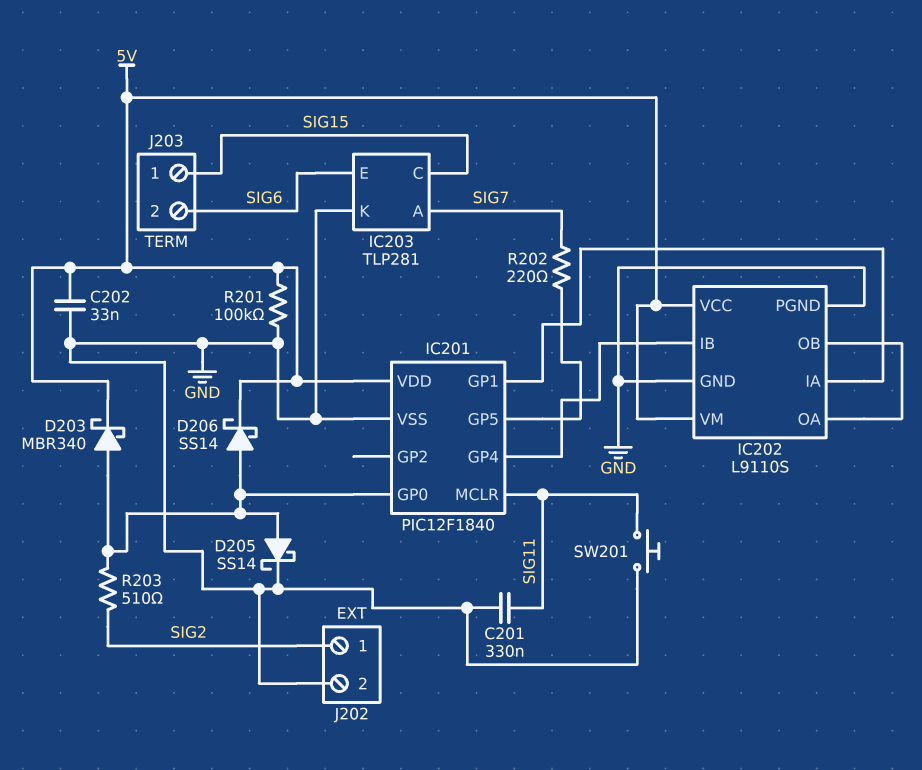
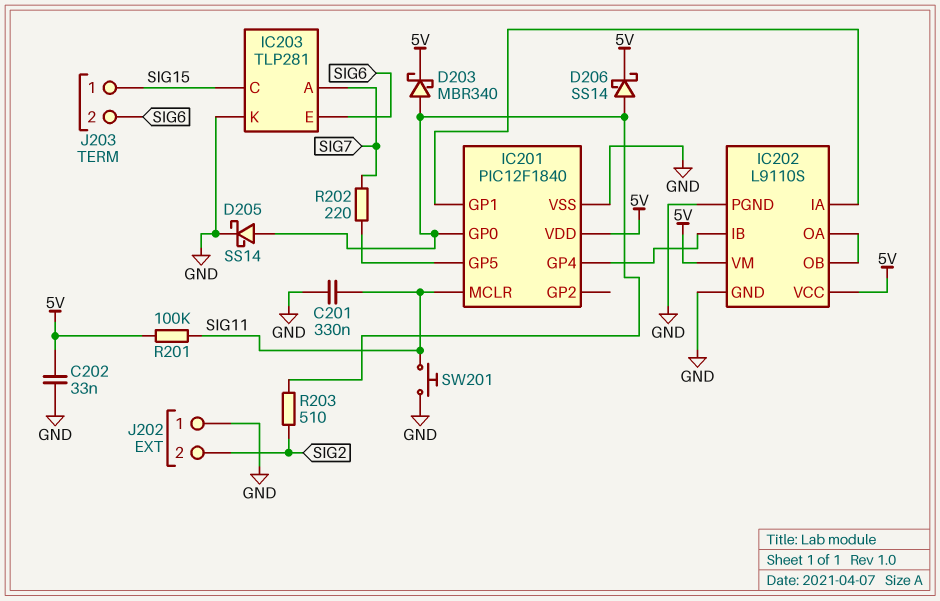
J202 pin 1: SIG2 -> GND
J202 pin 2: GND -> SIG2
R201: 100k (5V, GND) -> 100k (5V, SIG11)

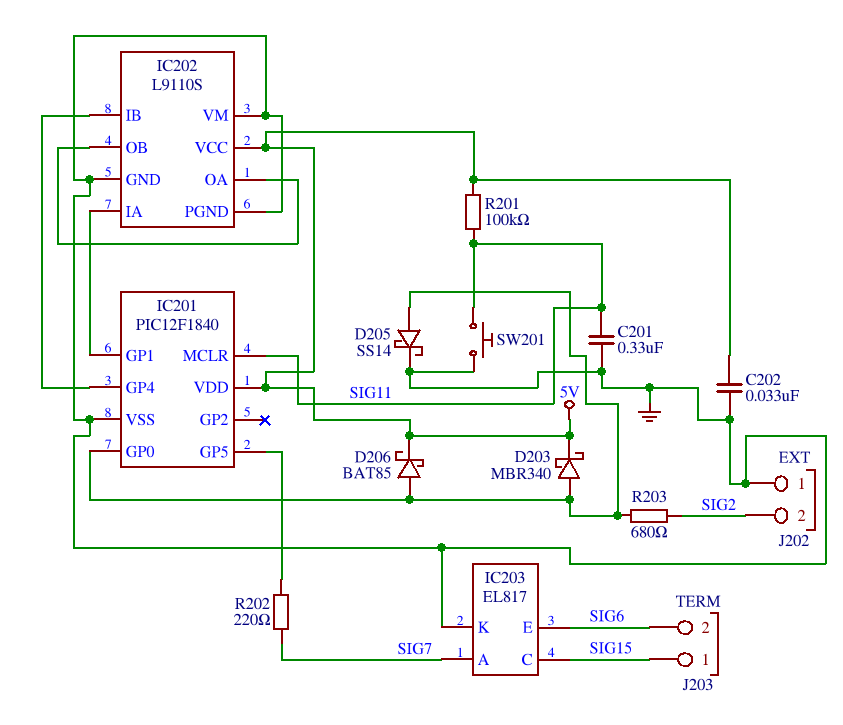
D206: schottky SS14 (A IC201/GP0, K 5V) -> schottky BAT85 (A IC201/GP0, K 5V)
IC202 pin VM: 5V -> GND
IC203: TLP281 -> EL817
R203: 510 (IC201/GP0, SIG2) -> 680 (IC201/GP0, SIG2)

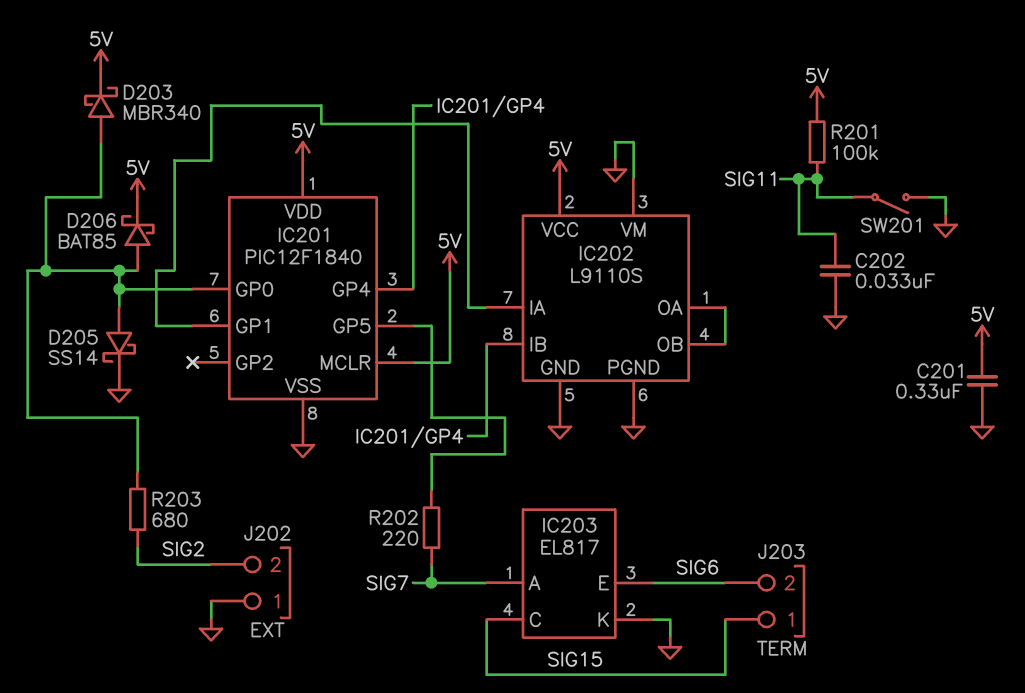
C201: 330nF (GND, SIG11) -> 330nF (5V, GND)
C202: 33nF (5V, GND) -> 33nF (GND, SIG11)
IC201 pin MCLR: SIG11 -> 5V
SW201: button (GND, SIG11) -> switch (GND, SIG11)

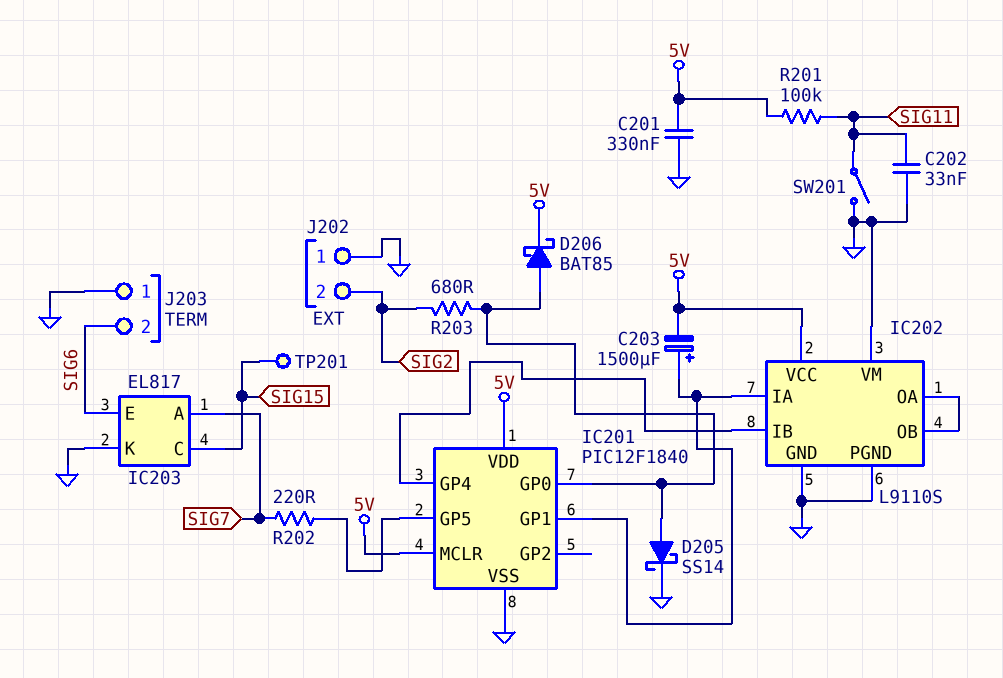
C203: none -> 1500uF (plus IC201/GP1, minus 5V)
D203: schottky MBR340 (A IC201/GP0, K 5V) -> none
J203 pin 1: SIG15 -> GND
TP201: none -> test point (SIG15)

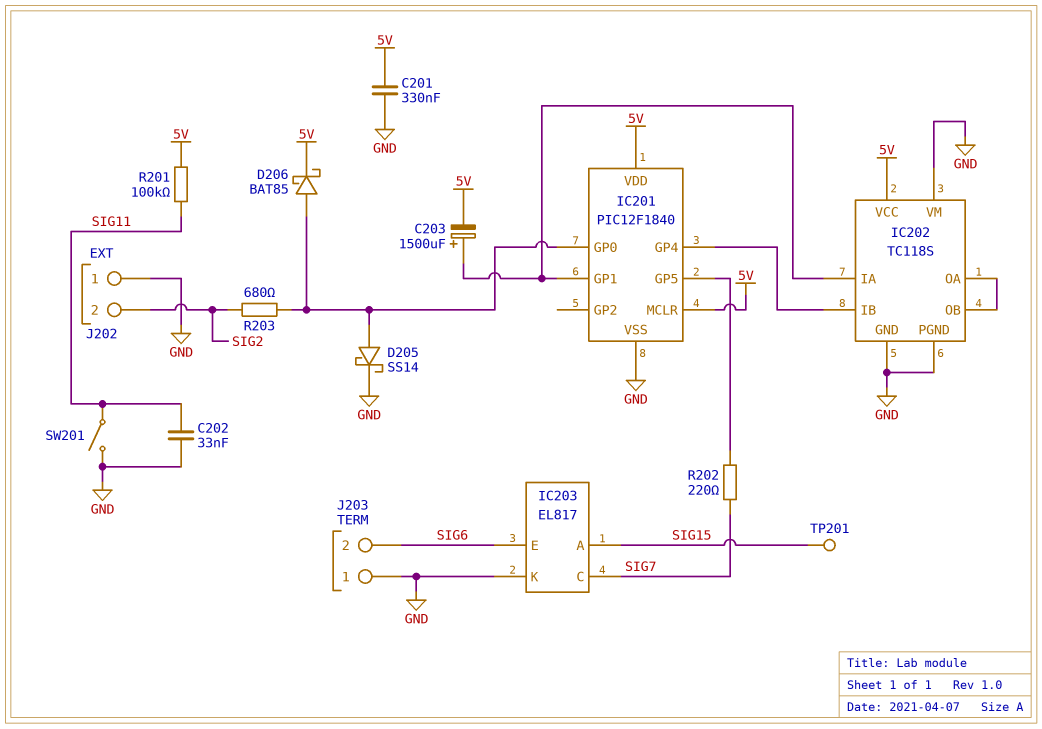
IC202: L9110S -> TC118S
IC203 pin A: SIG7 -> SIG15
IC203 pin C: SIG15 -> SIG7

